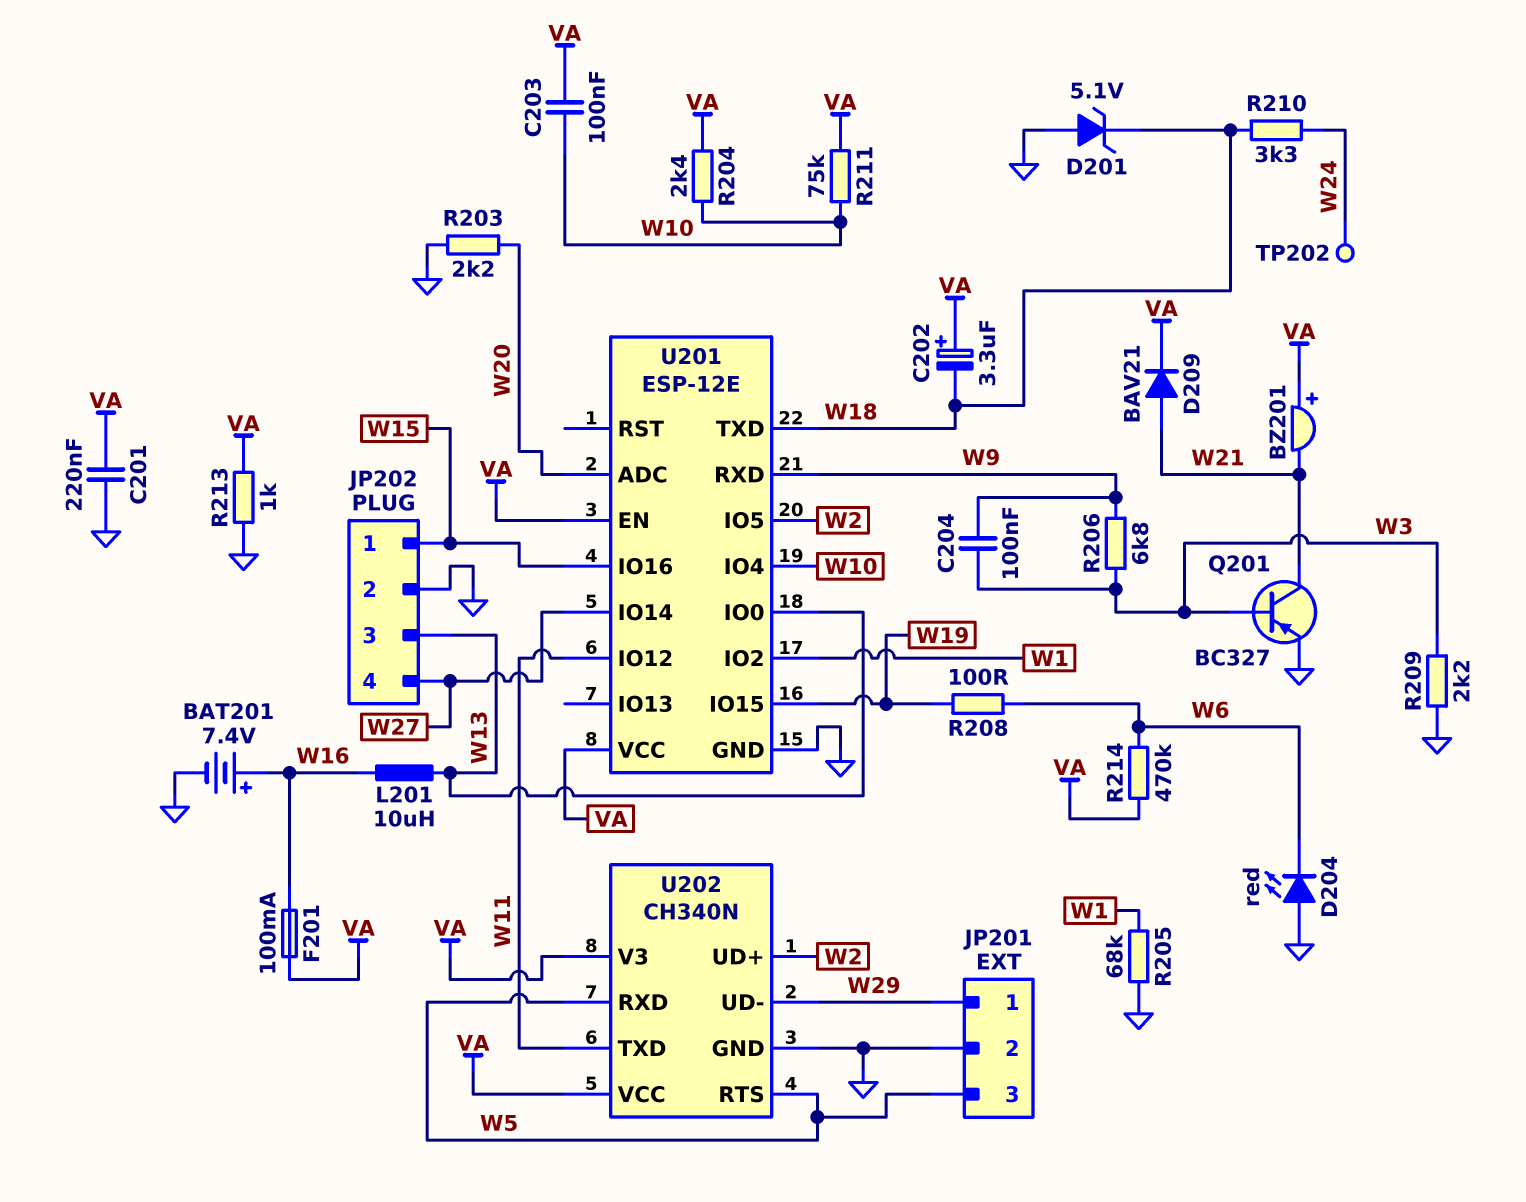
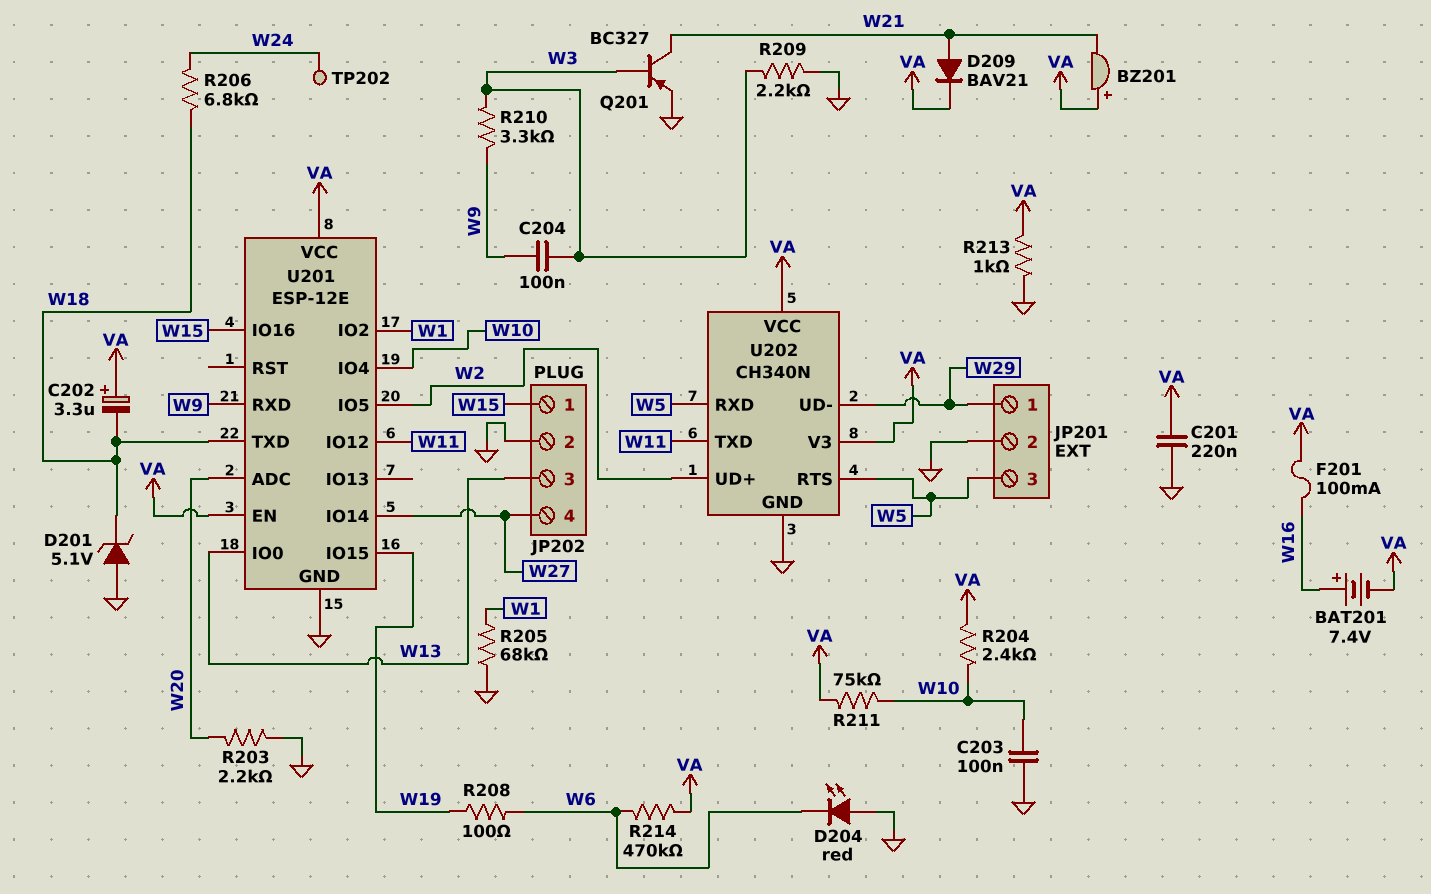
BAT201: 7.4V (plus W16, minus GND) -> 7.4V (plus W16, minus VA)
C203: 100nF (VA, W10) -> 100nF (GND, W10)
L201: 10uH (W13, W16) -> none
R206: 6.8k (W3, W9) -> 6.8k (W18, W24)
R210: 3.3k (W18, W24) -> 3.3k (W3, W9)

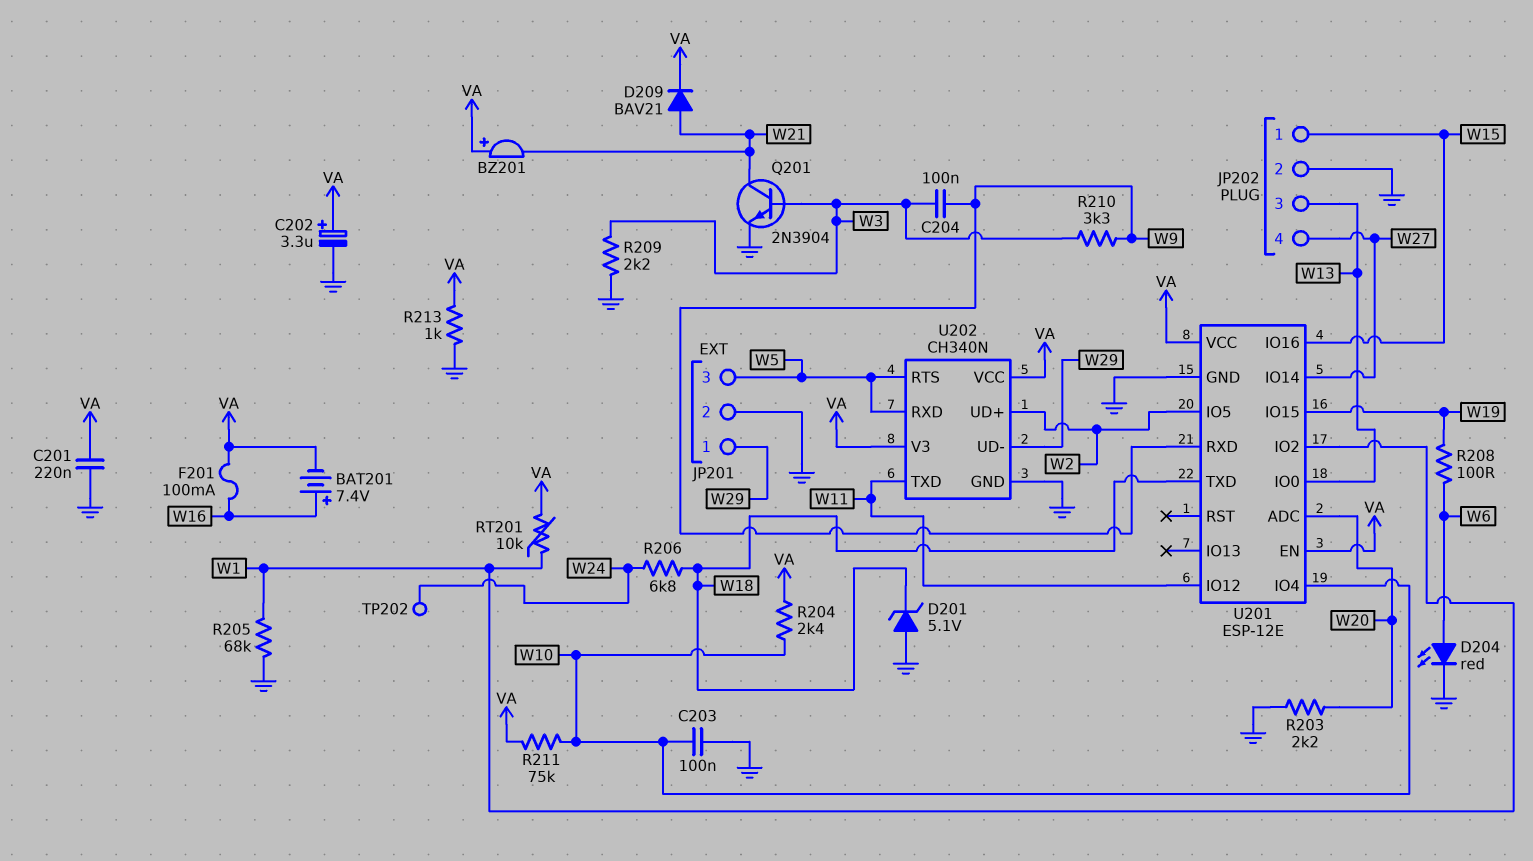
C202: 3.3uF (plus VA, minus W18) -> 3.3uF (plus VA, minus GND)
D204: LED red (A GND, K W6) -> LED red (A W6, K GND)
Q201: PNP BC327 (B W3, C W21, E GND) -> NPN 2N3904 (B W3, C W21, E GND)
R214: 470k (VA, W6) -> none
RT201: none -> 10k (VA, W1)

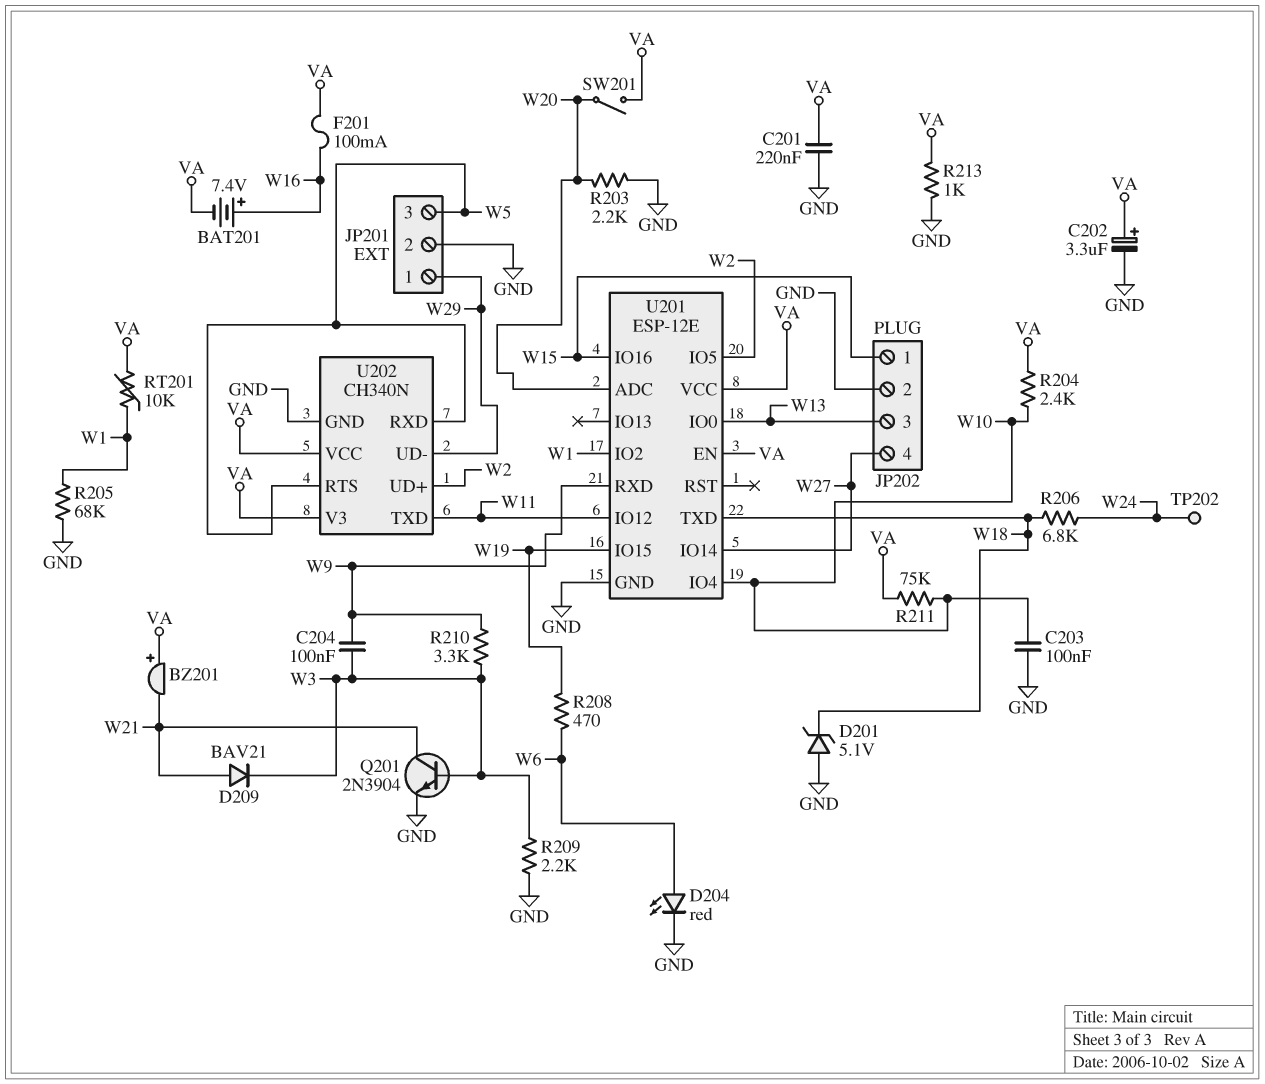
D209: diode BAV21 (A W21, K VA) -> diode BAV21 (A W21, K W3)
R208: 100 (W6, W19) -> 470 (W6, W19)
SW201: none -> switch (VA, W20)

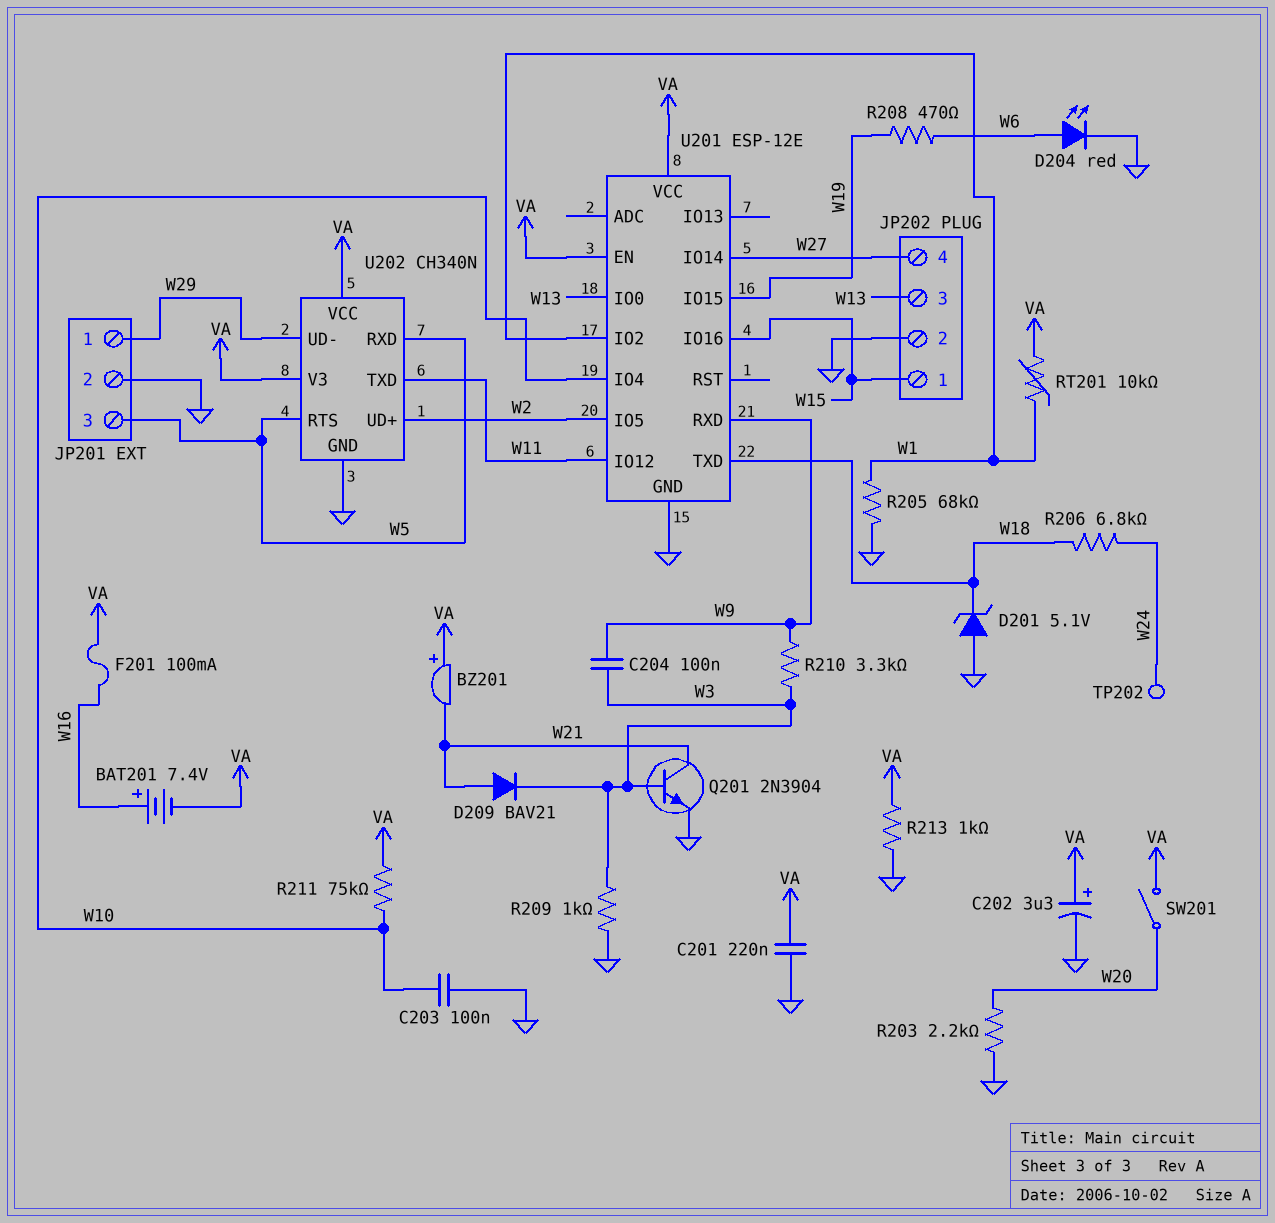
R204: 2.4k (VA, W10) -> none
R209: 2.2k (GND, W3) -> 1k (GND, W3)
U201 pin ADC: W20 -> none

